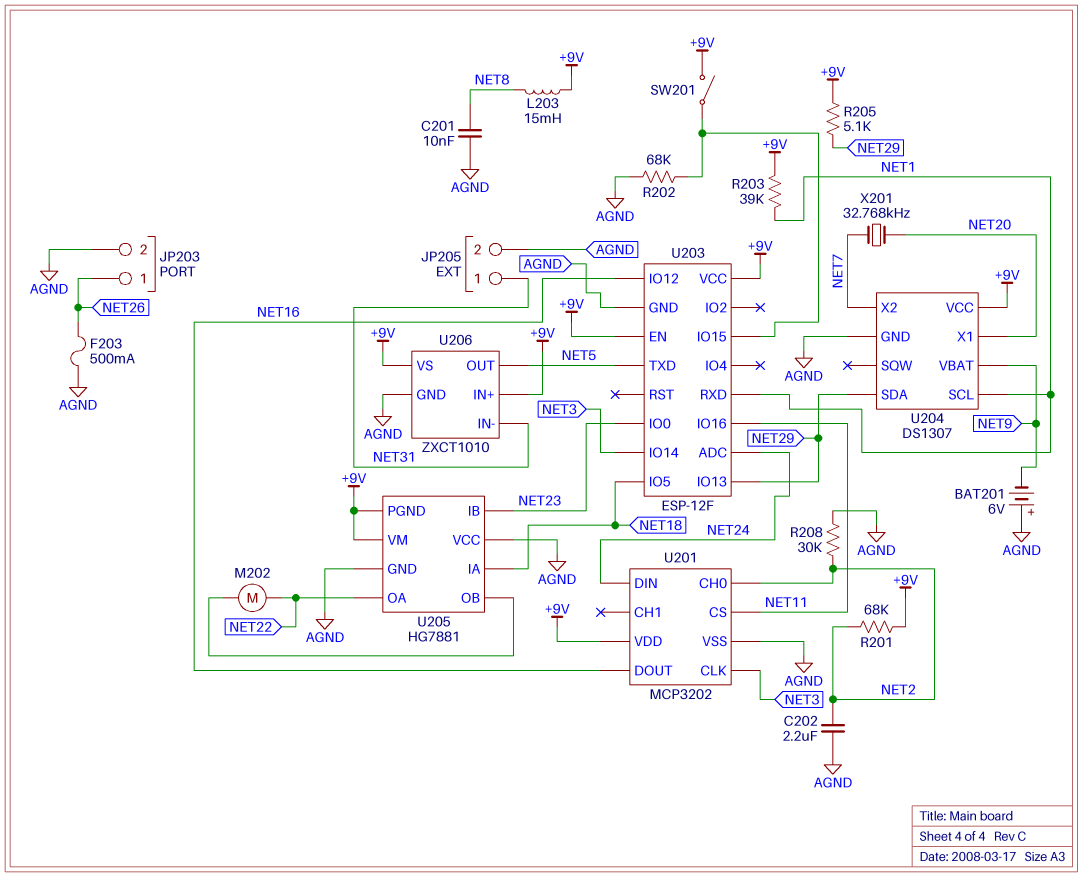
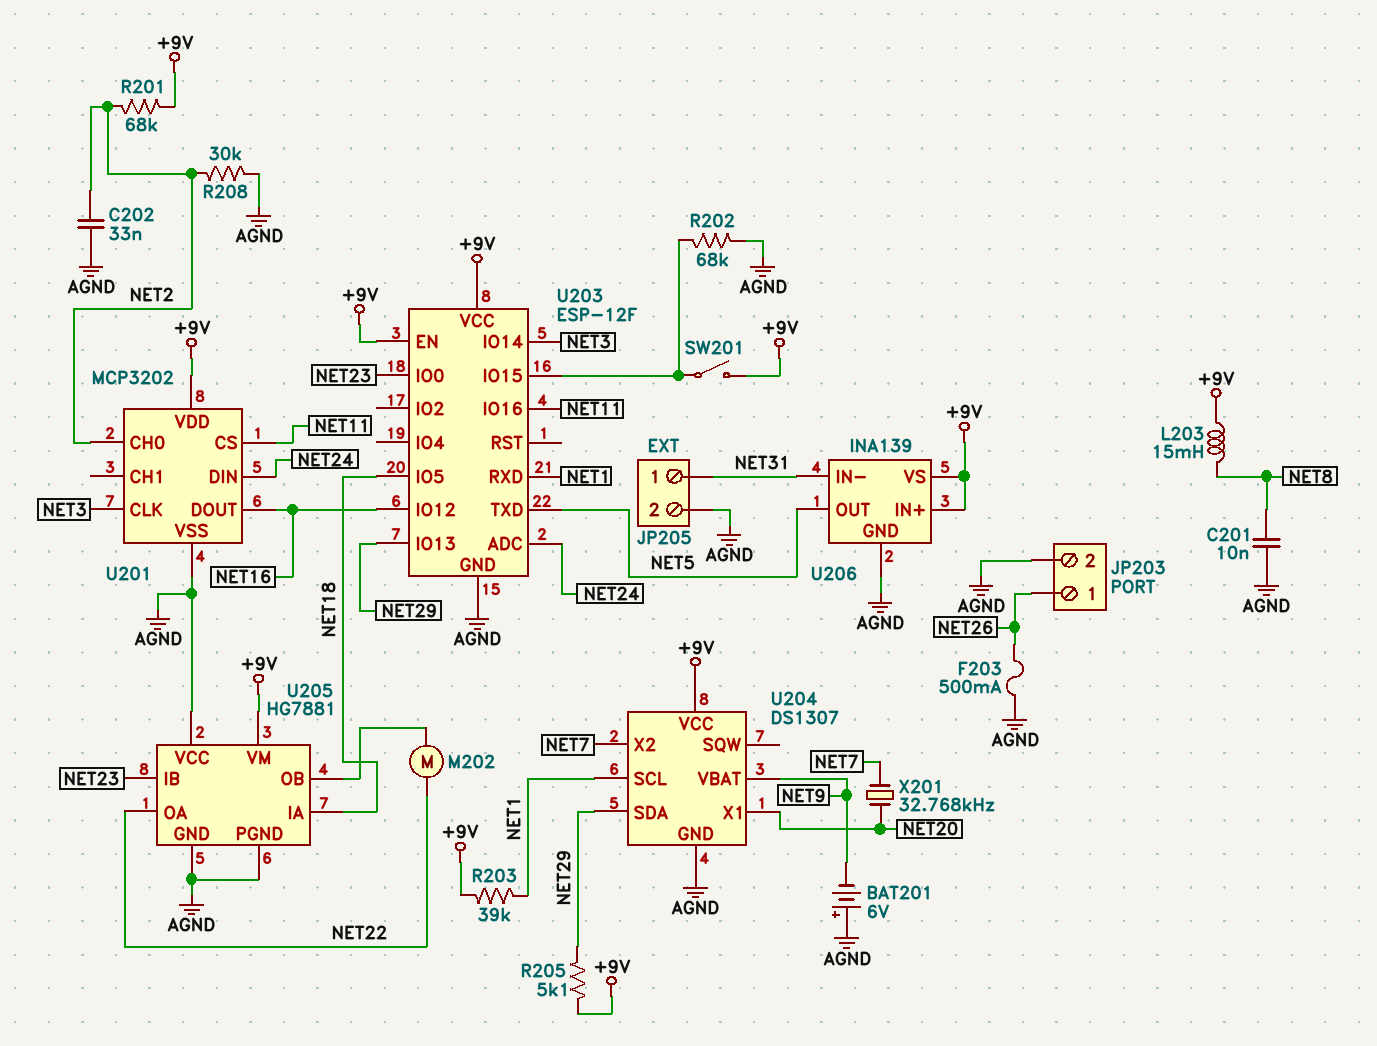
C202: 2.2uF (AGND, NET2) -> 33nF (AGND, NET2)
U205 pin PGND: +9V -> AGND
U206: ZXCT1010 -> INA139

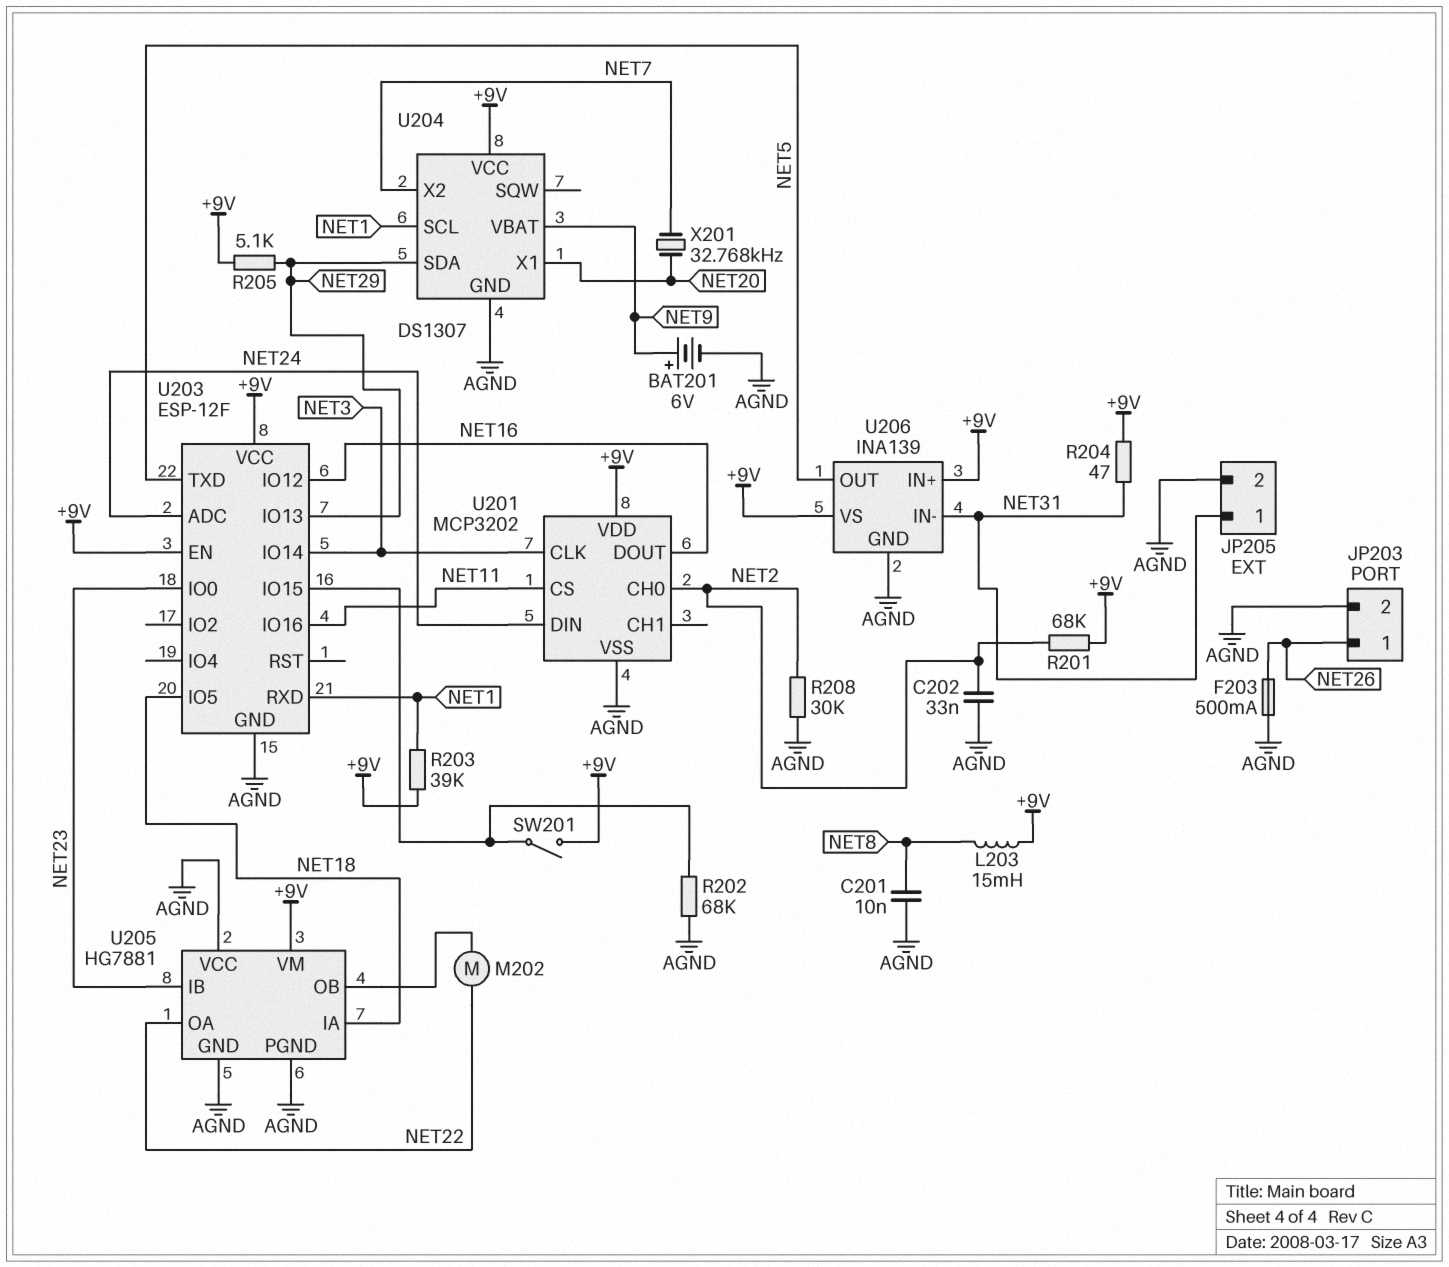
BAT201: 6V (plus AGND, minus NET9) -> 6V (plus NET9, minus AGND)
R204: none -> 47 (+9V, NET31)

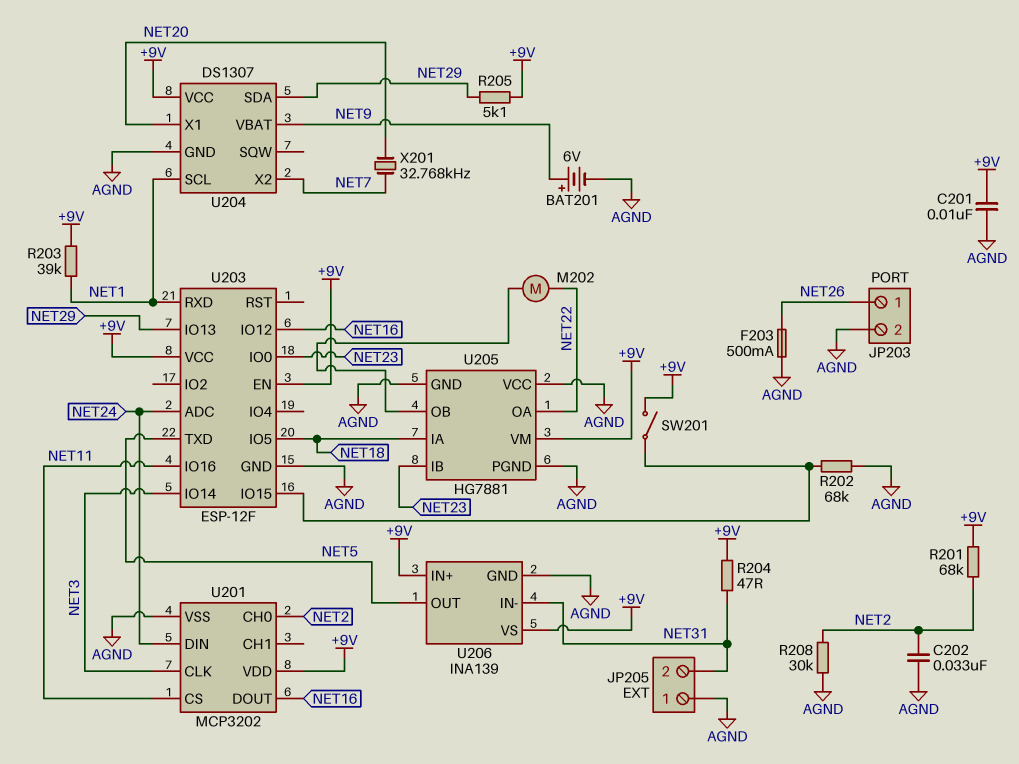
C201: 10nF (AGND, NET8) -> 10nF (+9V, AGND)
JP205 pin 1: NET31 -> AGND
JP205 pin 2: AGND -> NET31
L203: 15mH (+9V, NET8) -> none

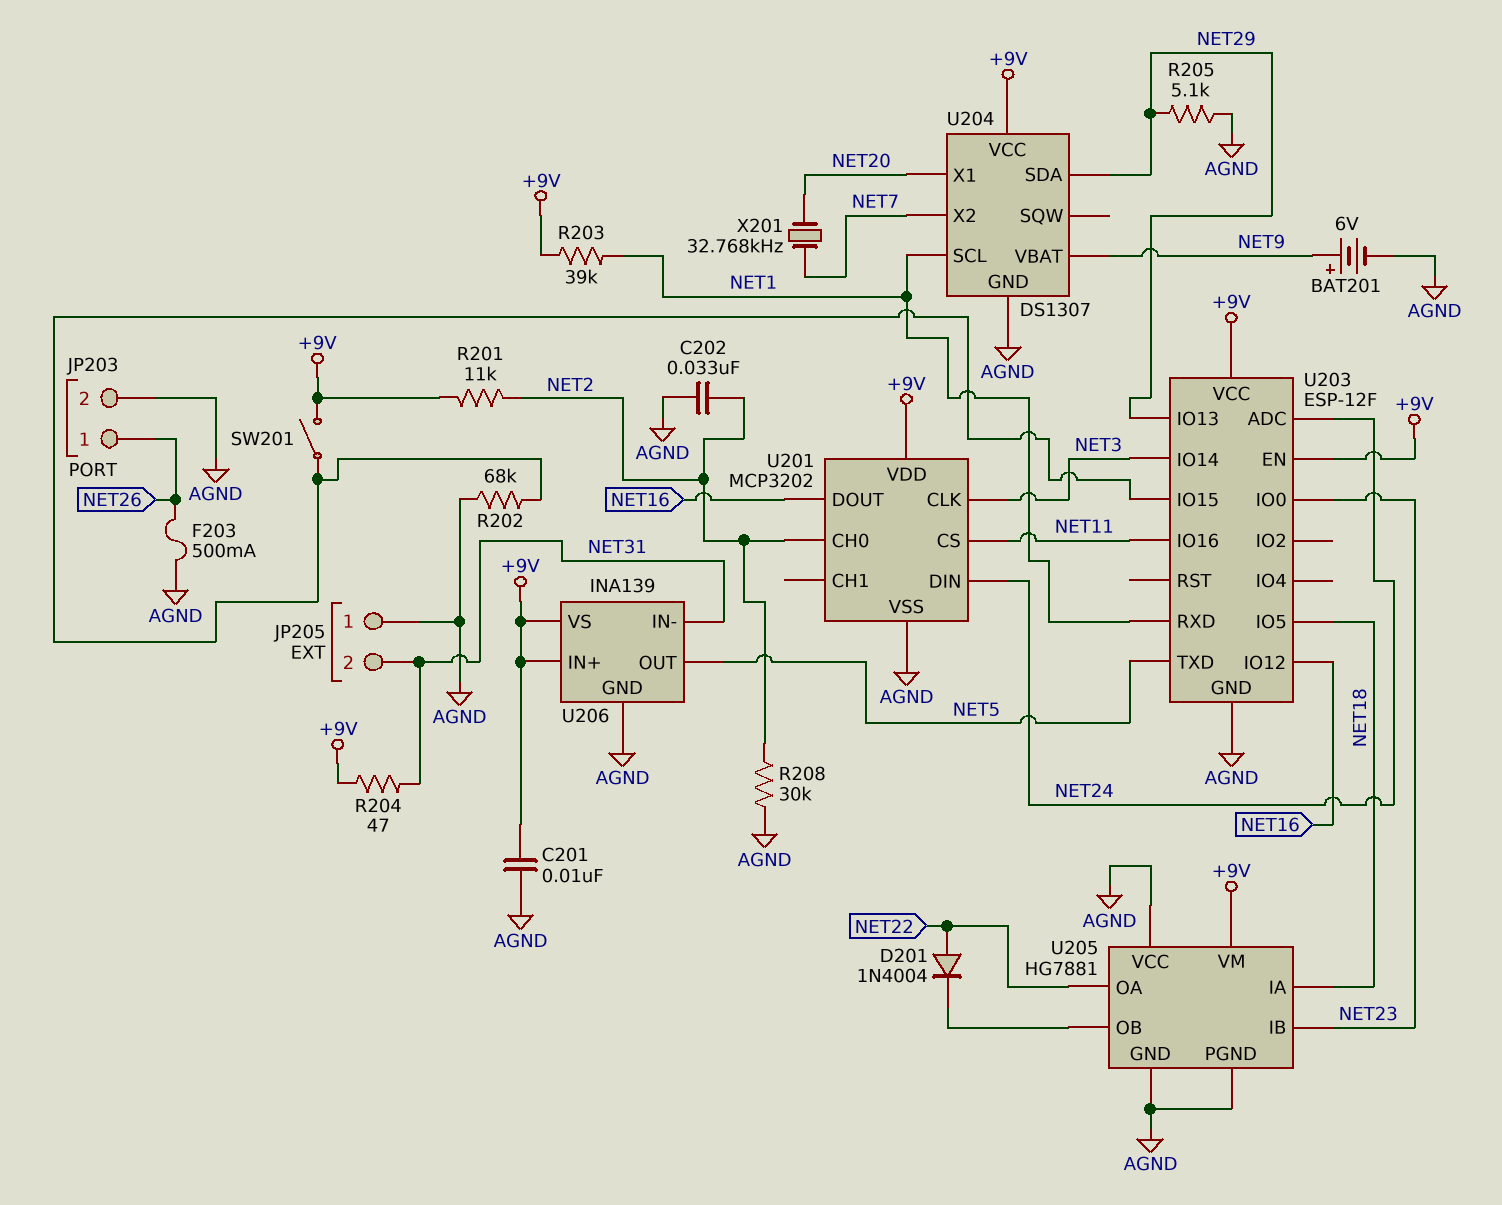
D201: none -> diode 1N4004 (A NET22, K U205/OB)
M202: motor (NET22, U205/OB) -> none
R201: 68k (+9V, NET2) -> 11k (+9V, NET2)
R205: 5.1k (+9V, NET29) -> 5.1k (AGND, NET29)

